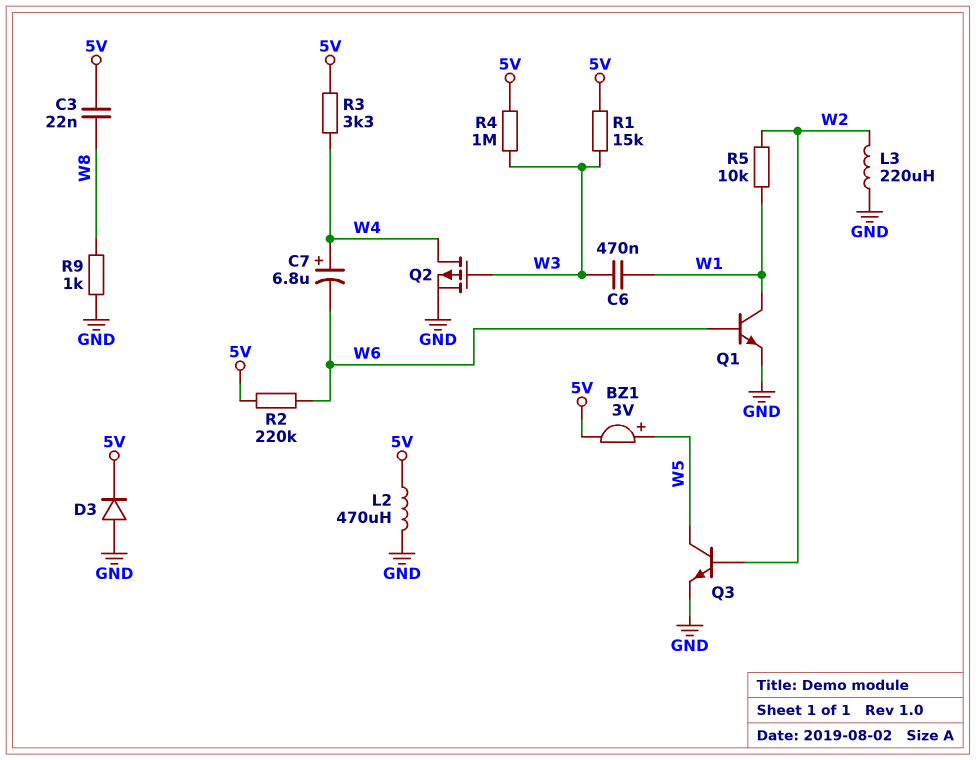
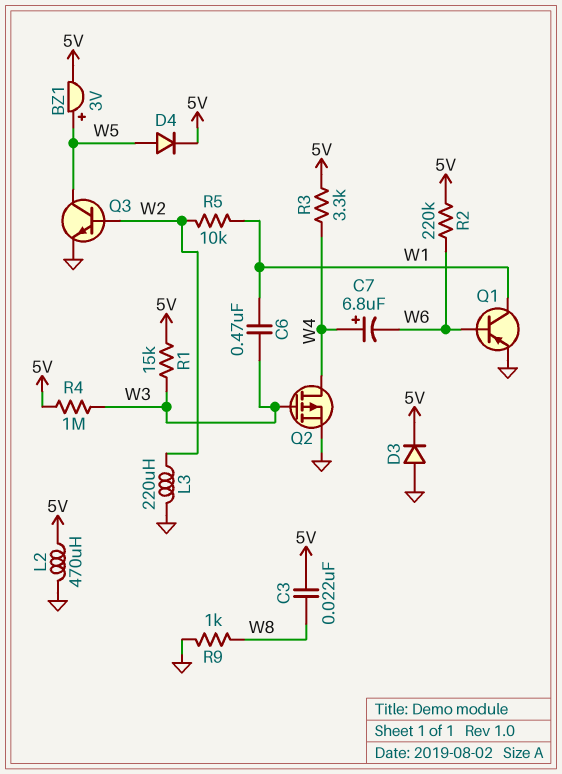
D4: none -> diode (A W5, K 5V)
Q1: NPN (B W6, C W1, E GND) -> PNP (B W6, C W1, E GND)

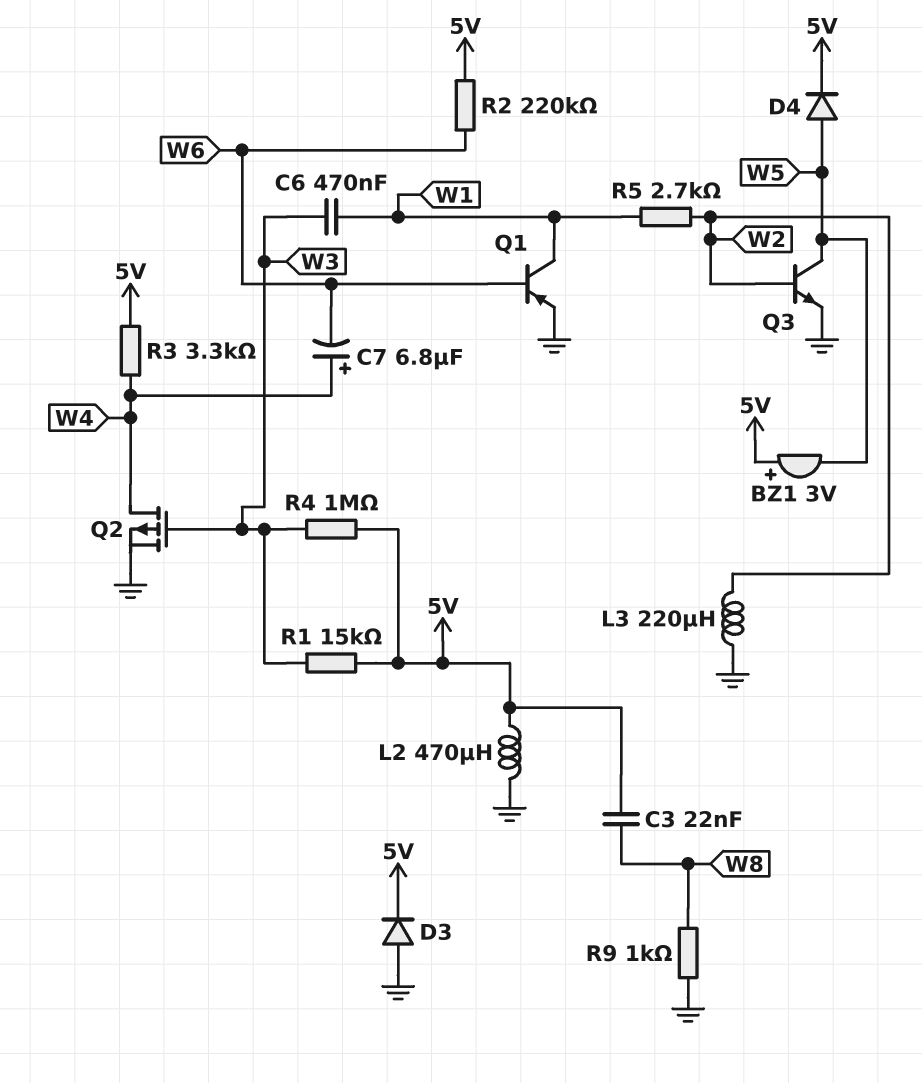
BZ1: buzzer 3V (plus W5, minus 5V) -> buzzer 3V (plus 5V, minus W5)
R5: 10k (W1, W2) -> 2.7k (W1, W2)

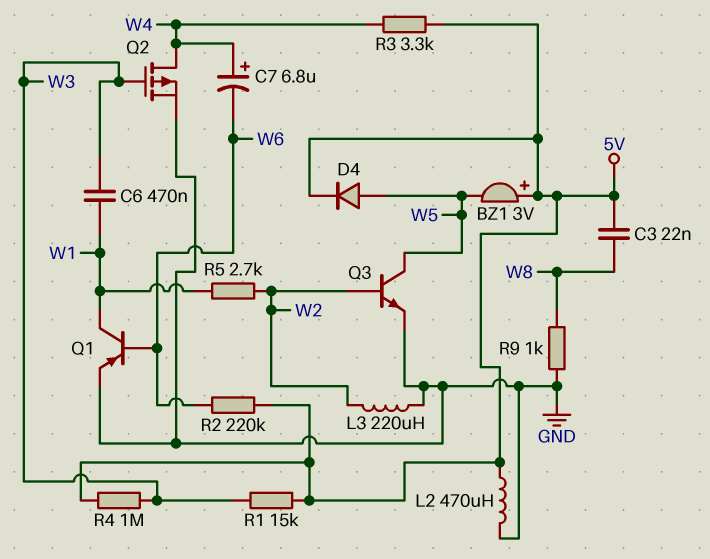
D3: diode (A GND, K 5V) -> none

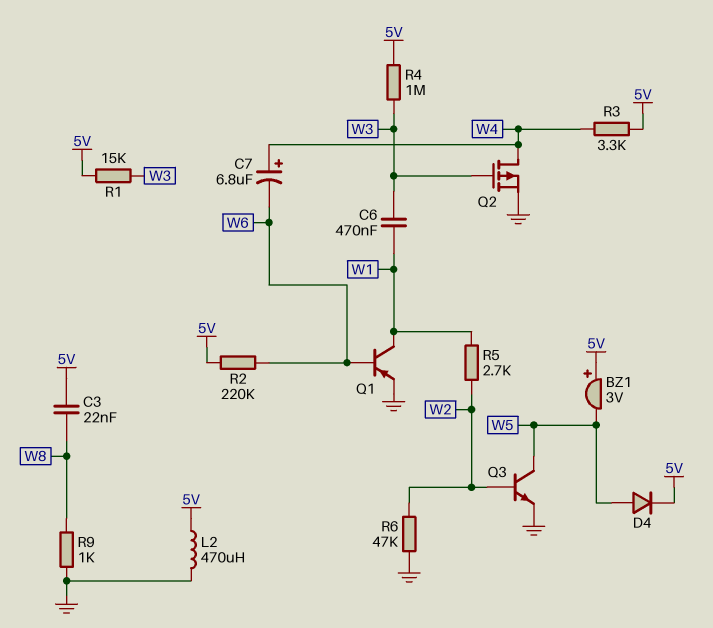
L3: 220uH (GND, W2) -> none
R6: none -> 47k (GND, W2)

